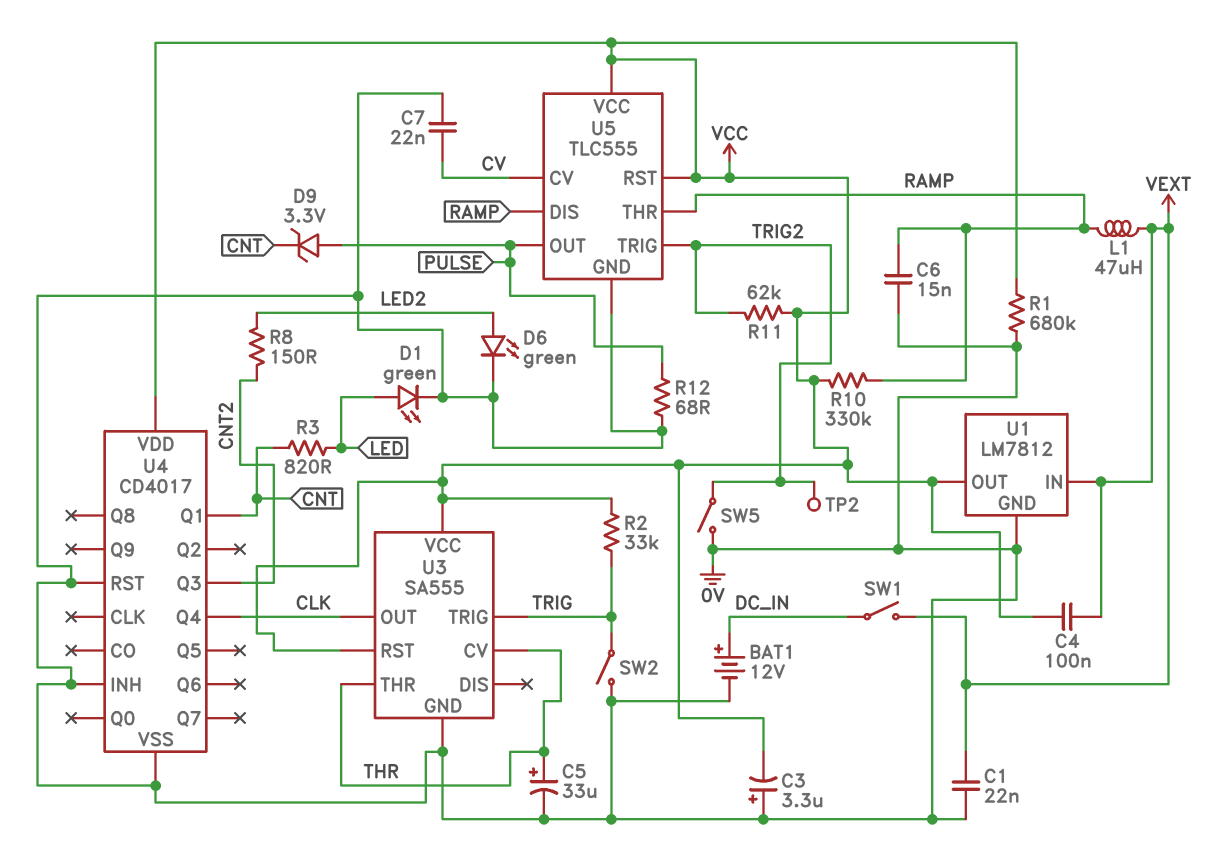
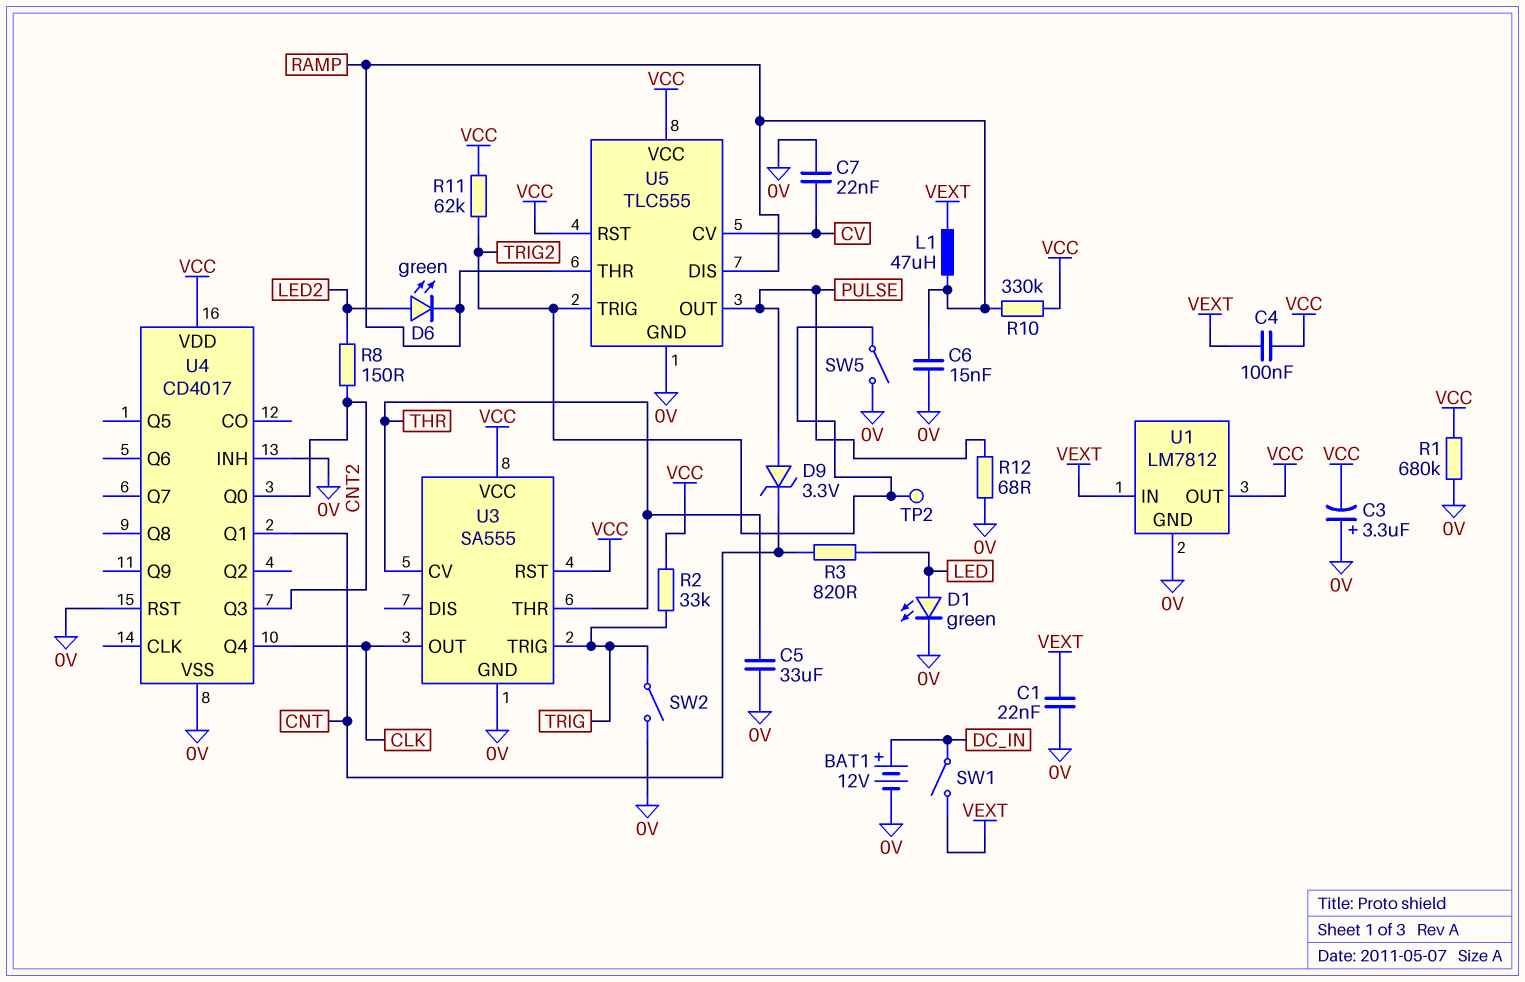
C5: 33uF (plus THR, minus 0V) -> 33uF (0V, THR)
D6: LED green (A LED2, K 0V) -> LED green (A LED2, K RAMP)
U4 pin Q0: none -> CNT2

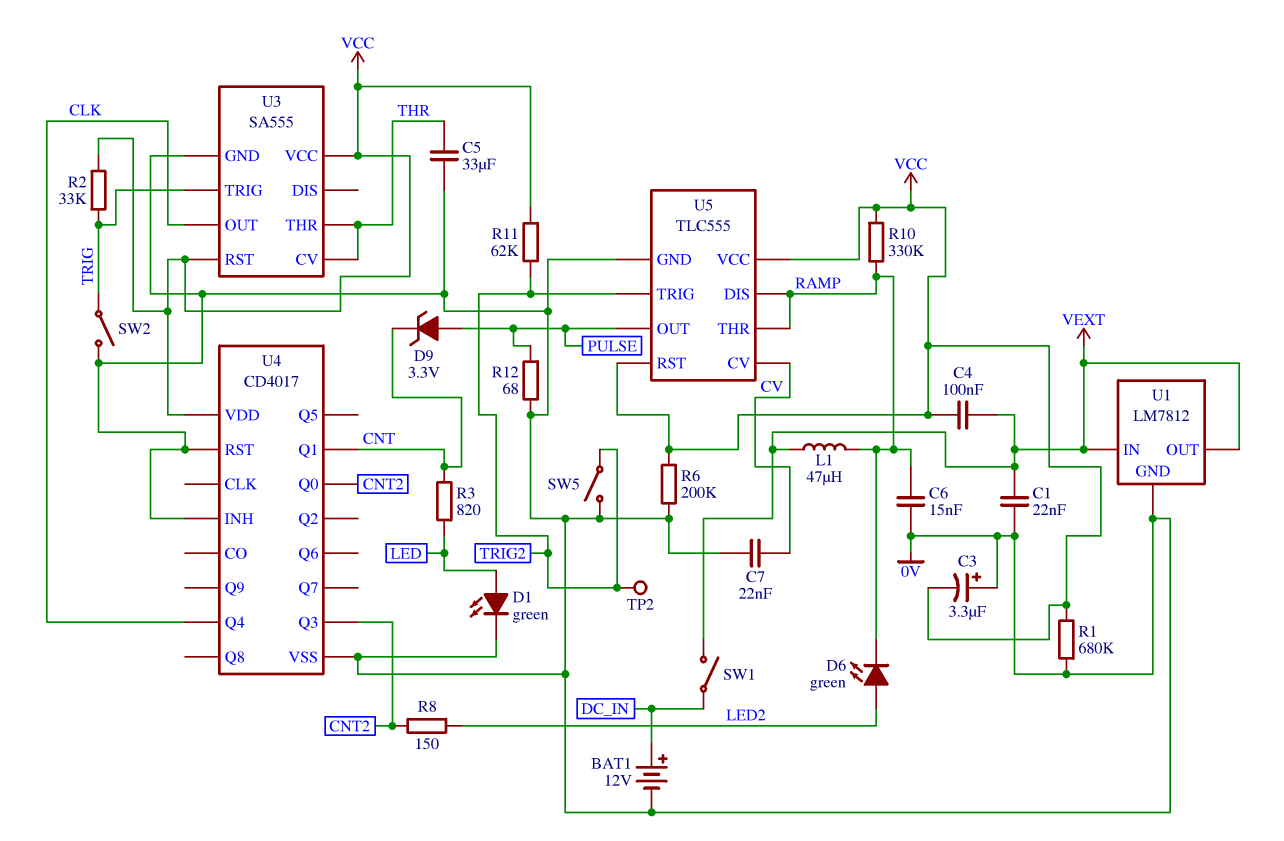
R6: none -> 200k (0V, VCC)
U1 pin OUT: VCC -> VEXT

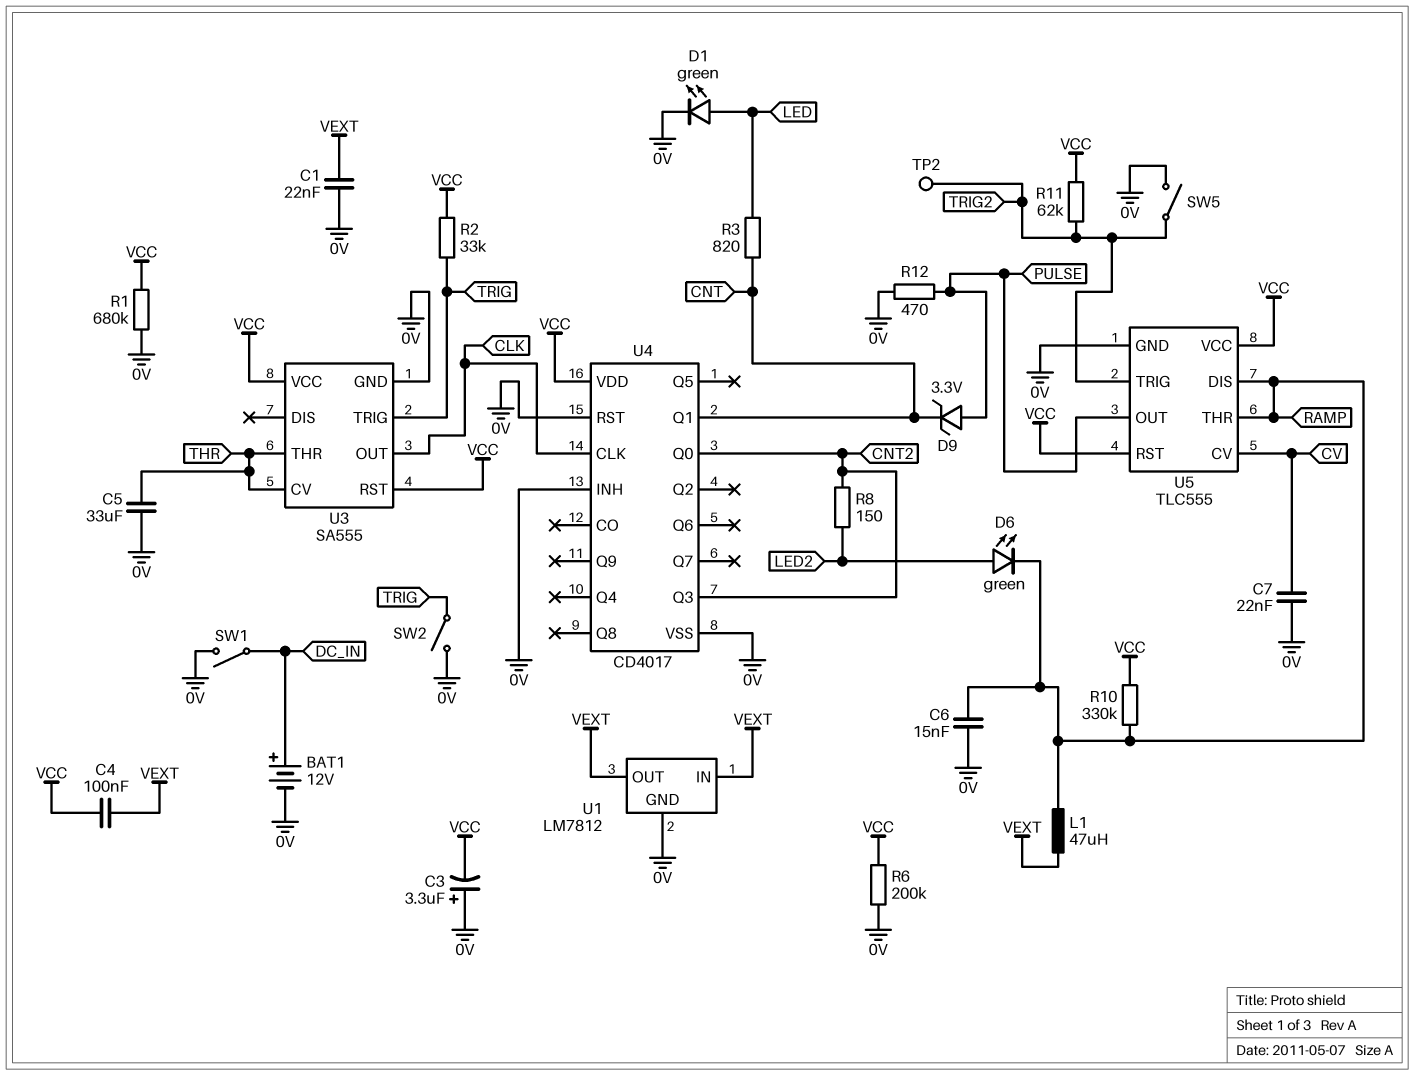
R12: 68 (0V, PULSE) -> 470 (0V, PULSE)
SW1: switch (DC_IN, VEXT) -> switch (0V, DC_IN)
U4 pin CLK: none -> CLK
U4 pin Q4: CLK -> none

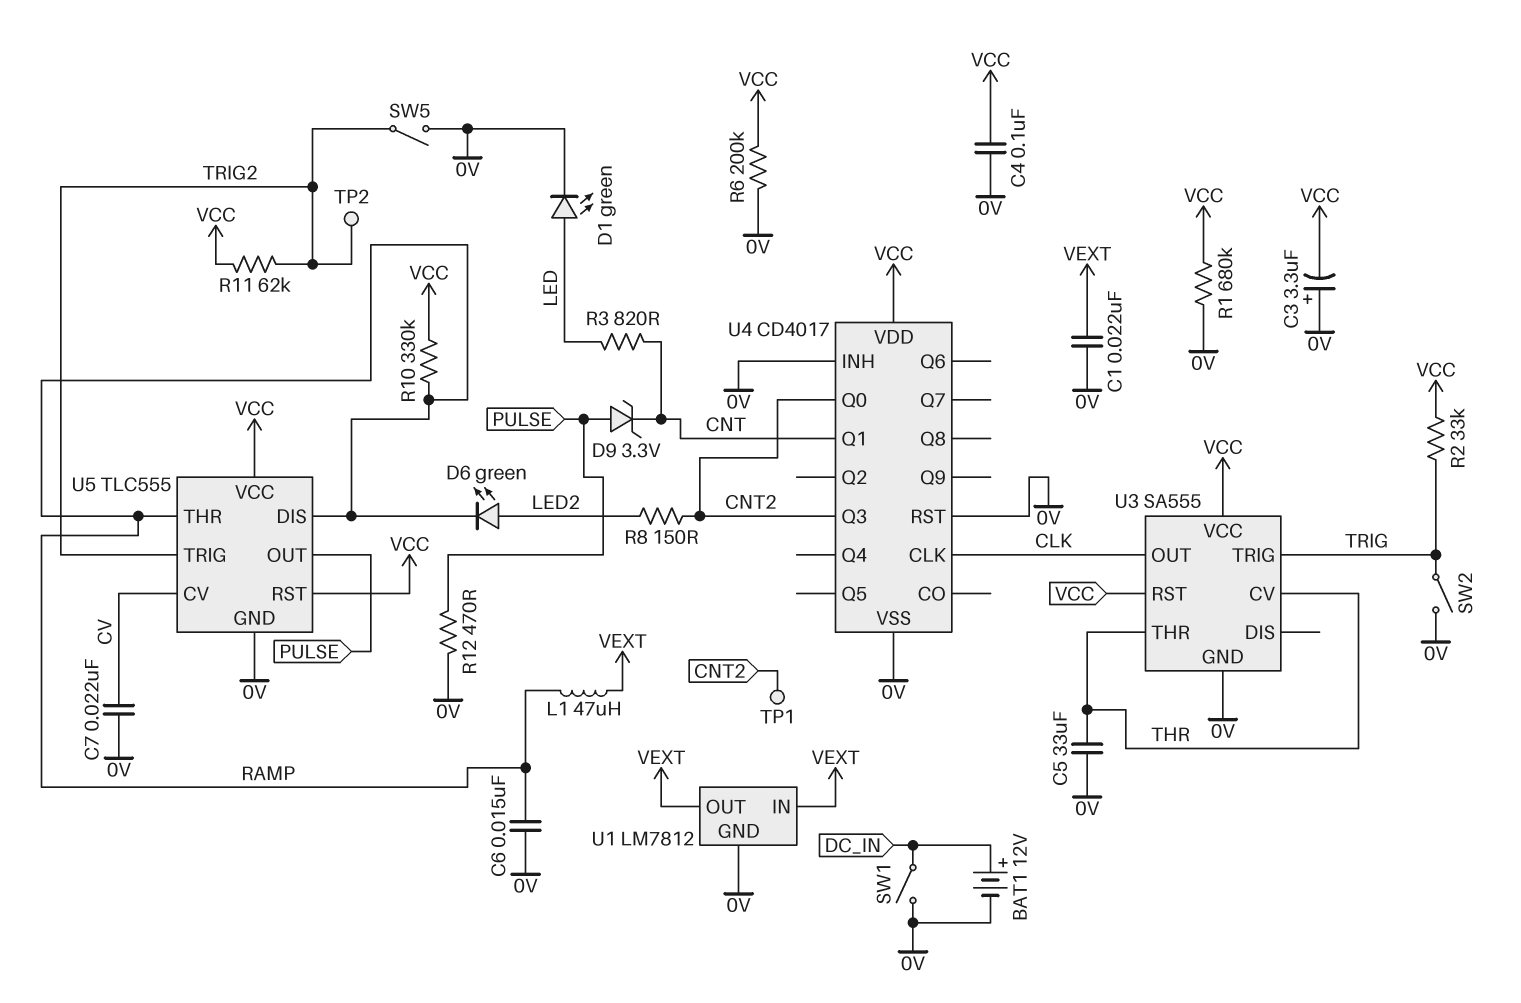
C4: 100nF (VCC, VEXT) -> 100nF (0V, VCC)
TP1: none -> test point (CNT2)

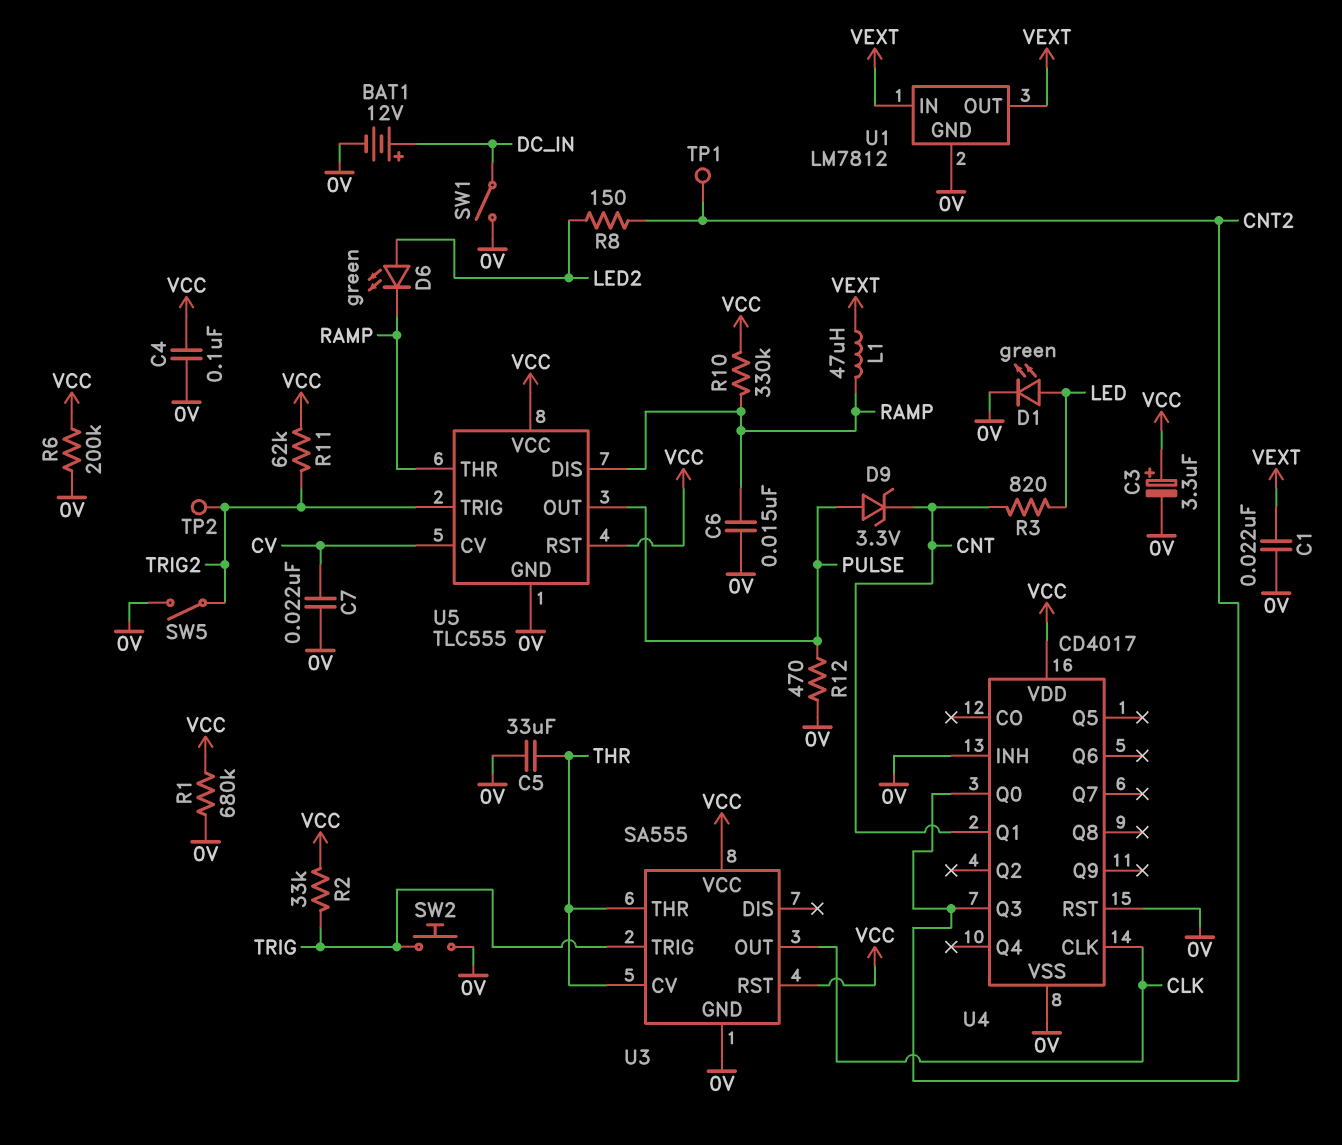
C3: 3.3uF (plus 0V, minus VCC) -> 3.3uF (plus VCC, minus 0V)
SW2: switch (0V, TRIG) -> button (0V, TRIG)

